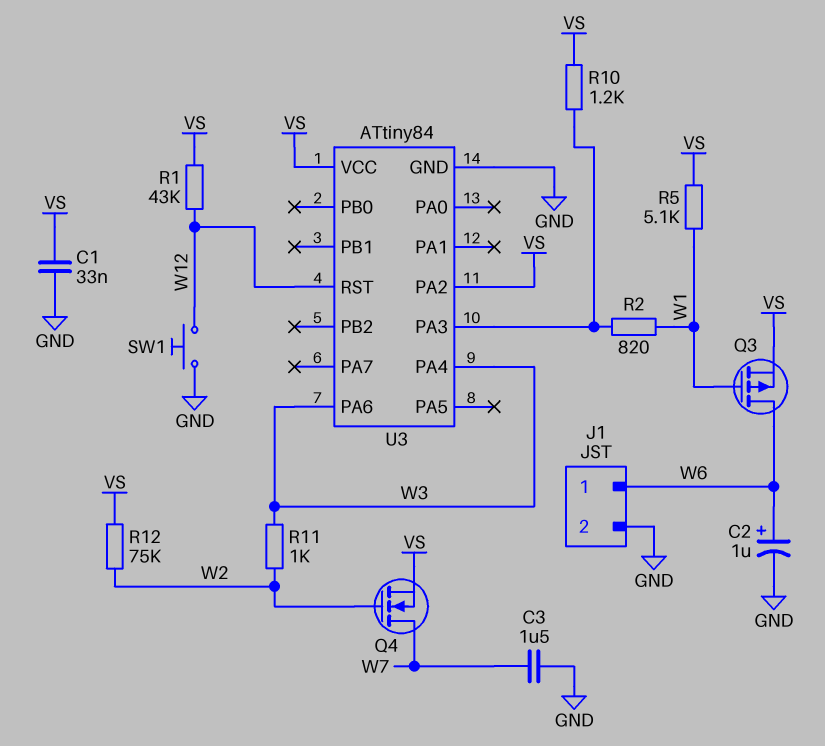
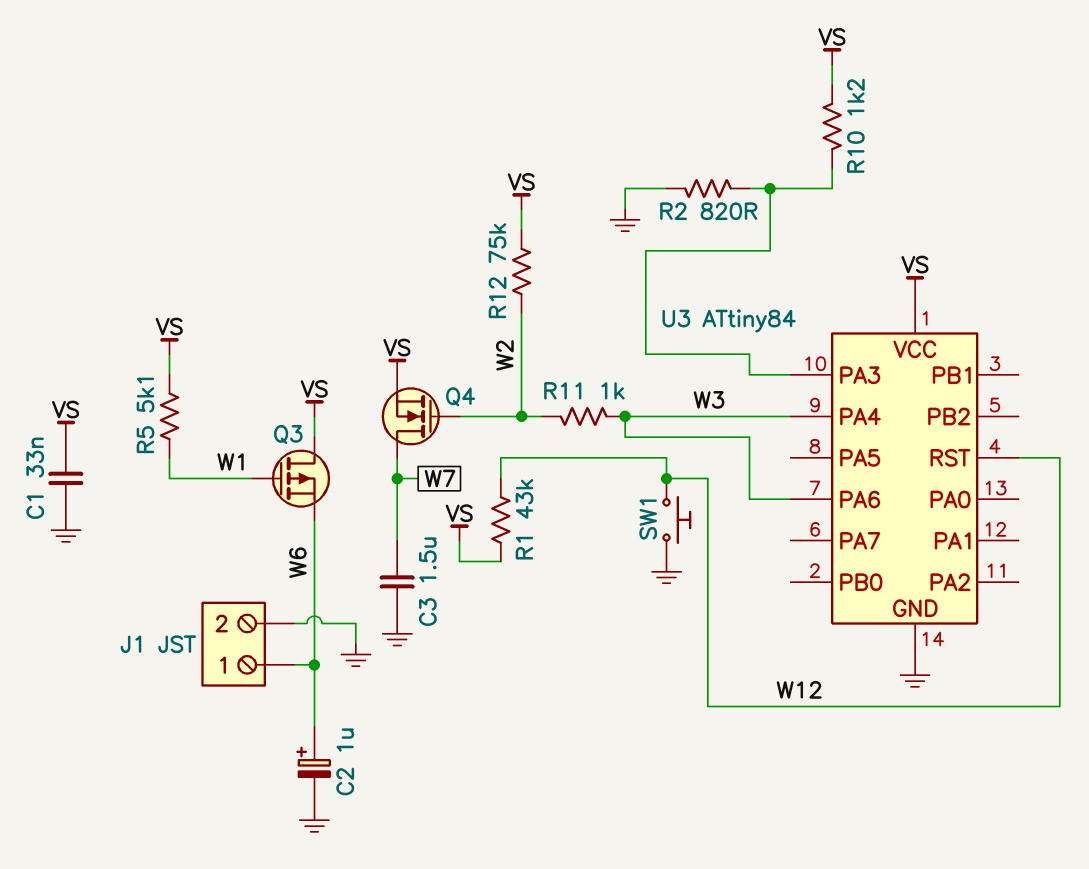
Q3: PMOS (G W1, D W6, S VS) -> PMOS (G W1, D VS, S W6)
R2: 820 (U3/PA3, W1) -> 820 (GND, U3/PA3)
U3 pin PA2: VS -> none

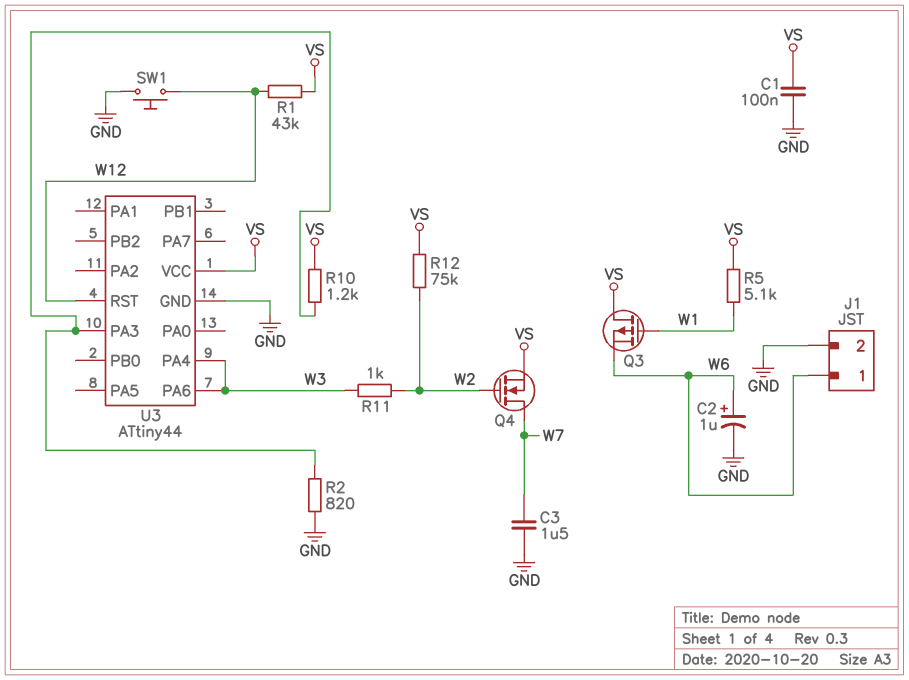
C1: 33nF (GND, VS) -> 100nF (GND, VS)
U3: ATtiny84 -> ATtiny44

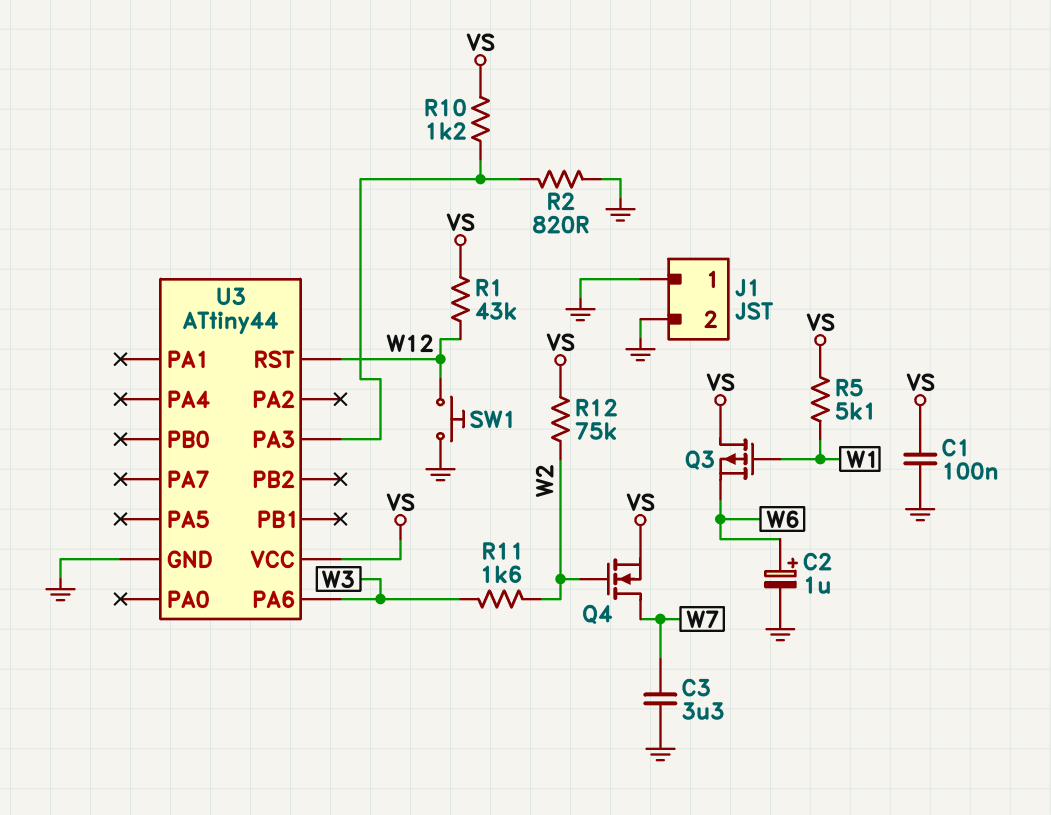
C3: 1.5uF (GND, W7) -> 3.3uF (GND, W7)
J1 pin 1: W6 -> GND
R11: 1k (W2, W3) -> 1.6k (W2, W3)
U3 pin PA4: W3 -> none

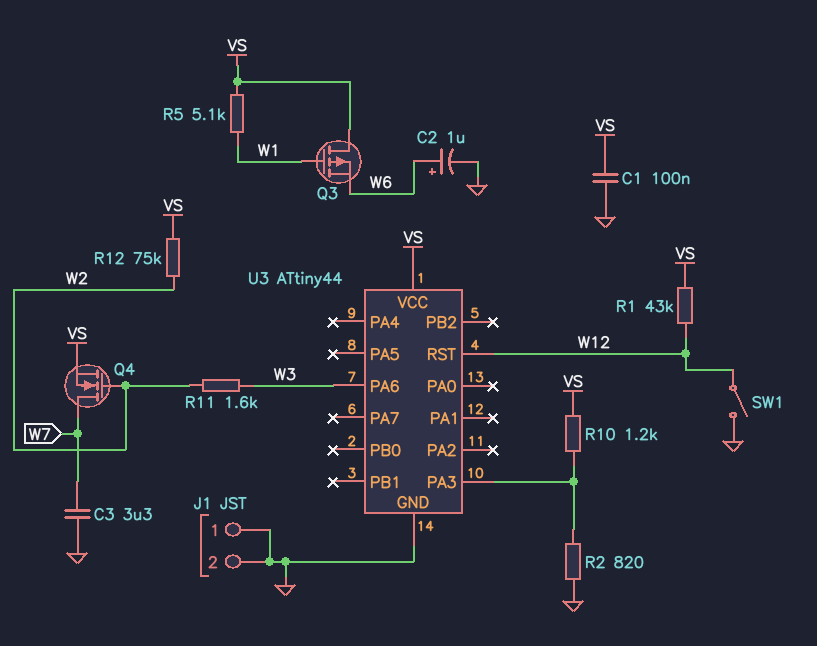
SW1: button (GND, W12) -> switch (GND, W12)

